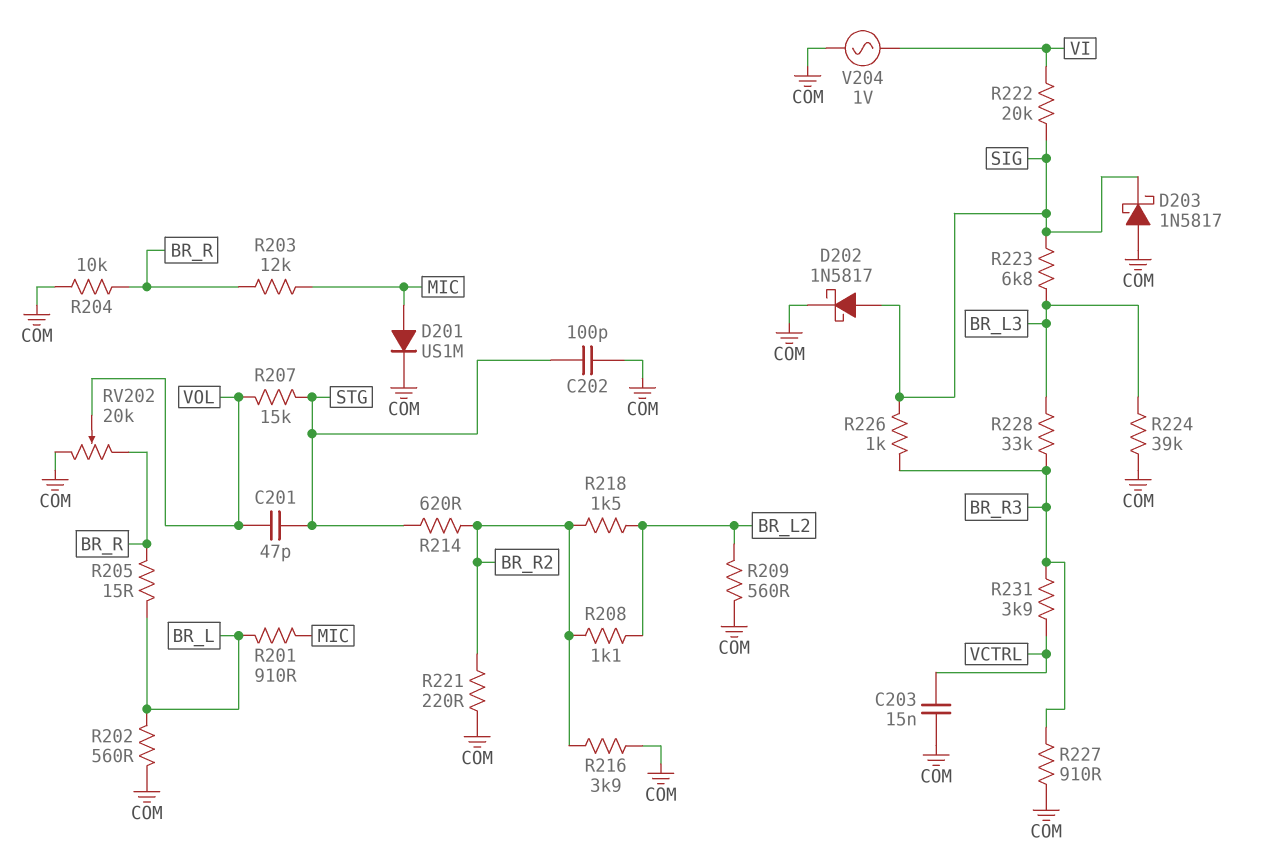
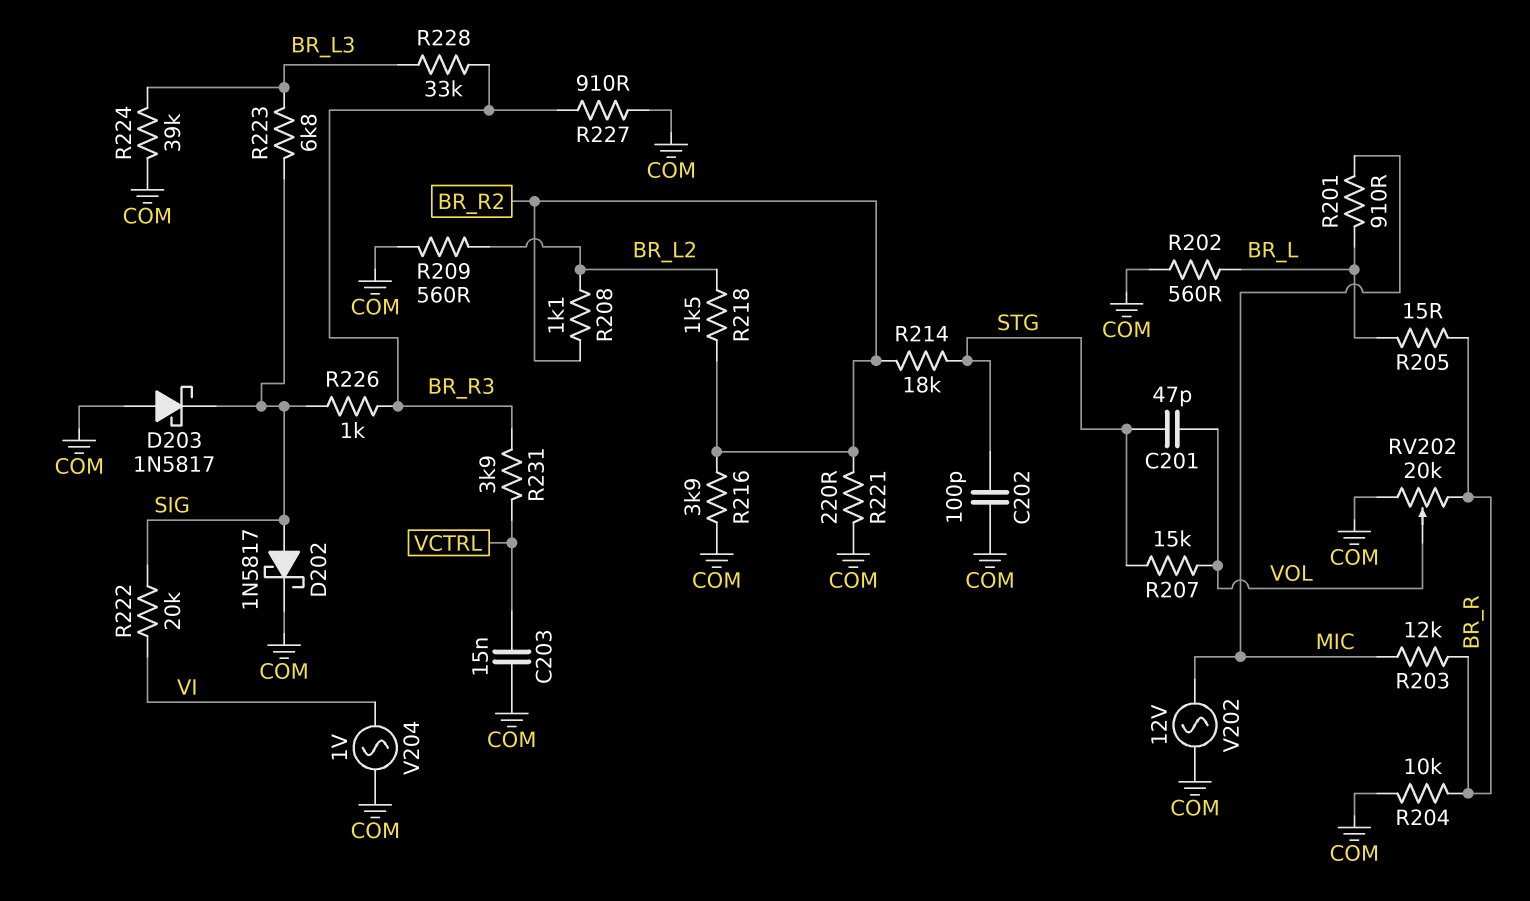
D201: diode US1M (A MIC, K COM) -> none
R214: 620 (BR_R2, STG) -> 18k (BR_R2, STG)
V202: none -> AC 12V (COM, MIC)

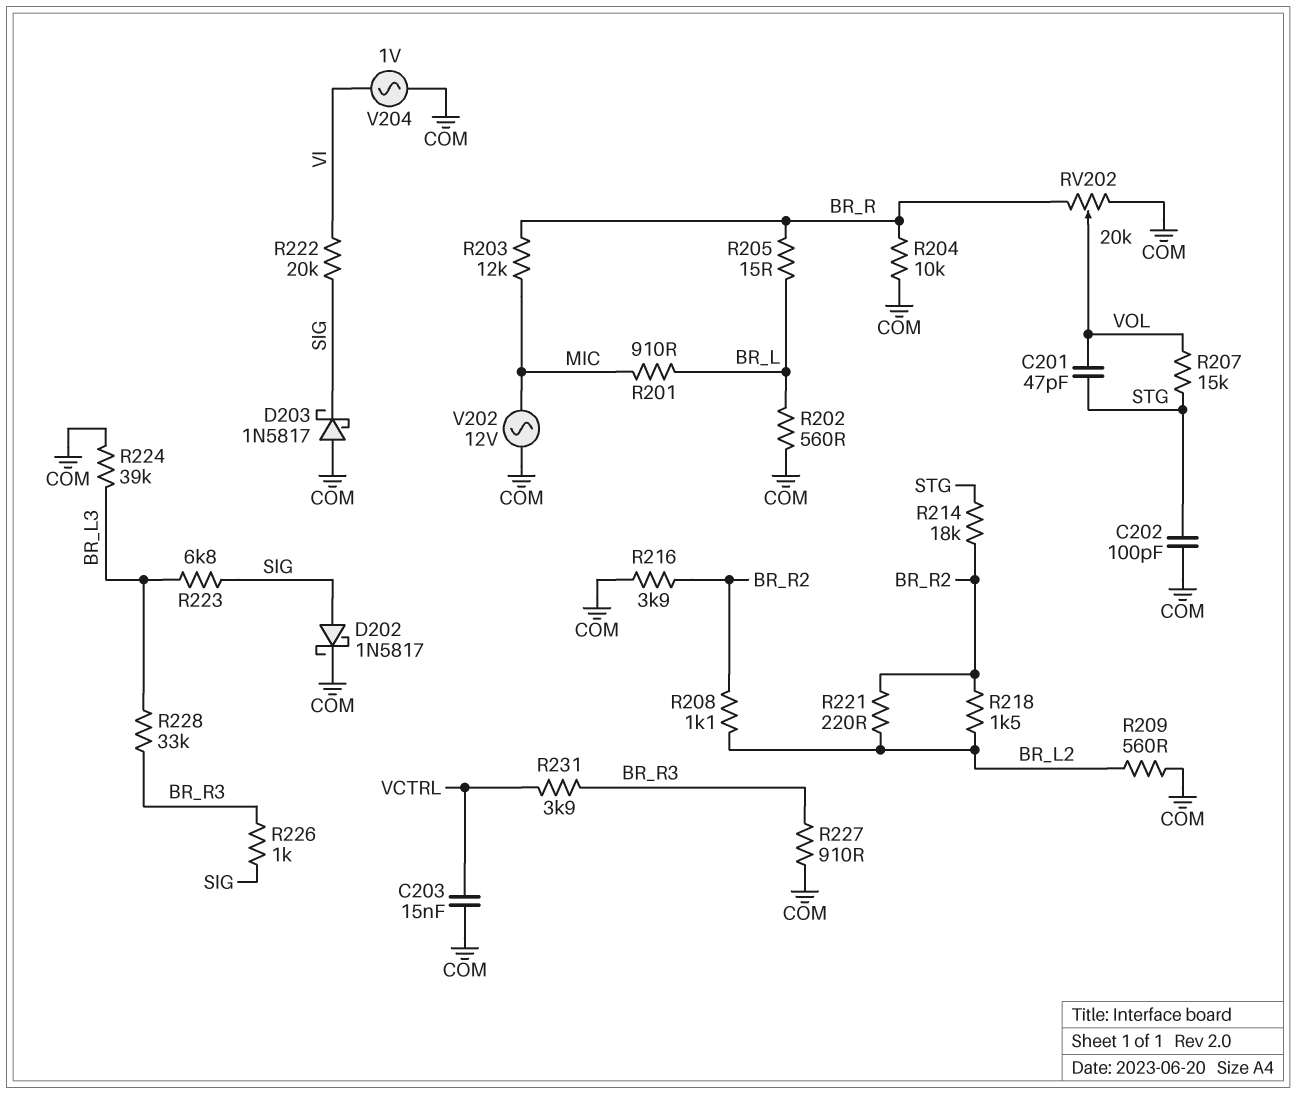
R221: 220 (BR_R2, COM) -> 220 (BR_L2, BR_R2)

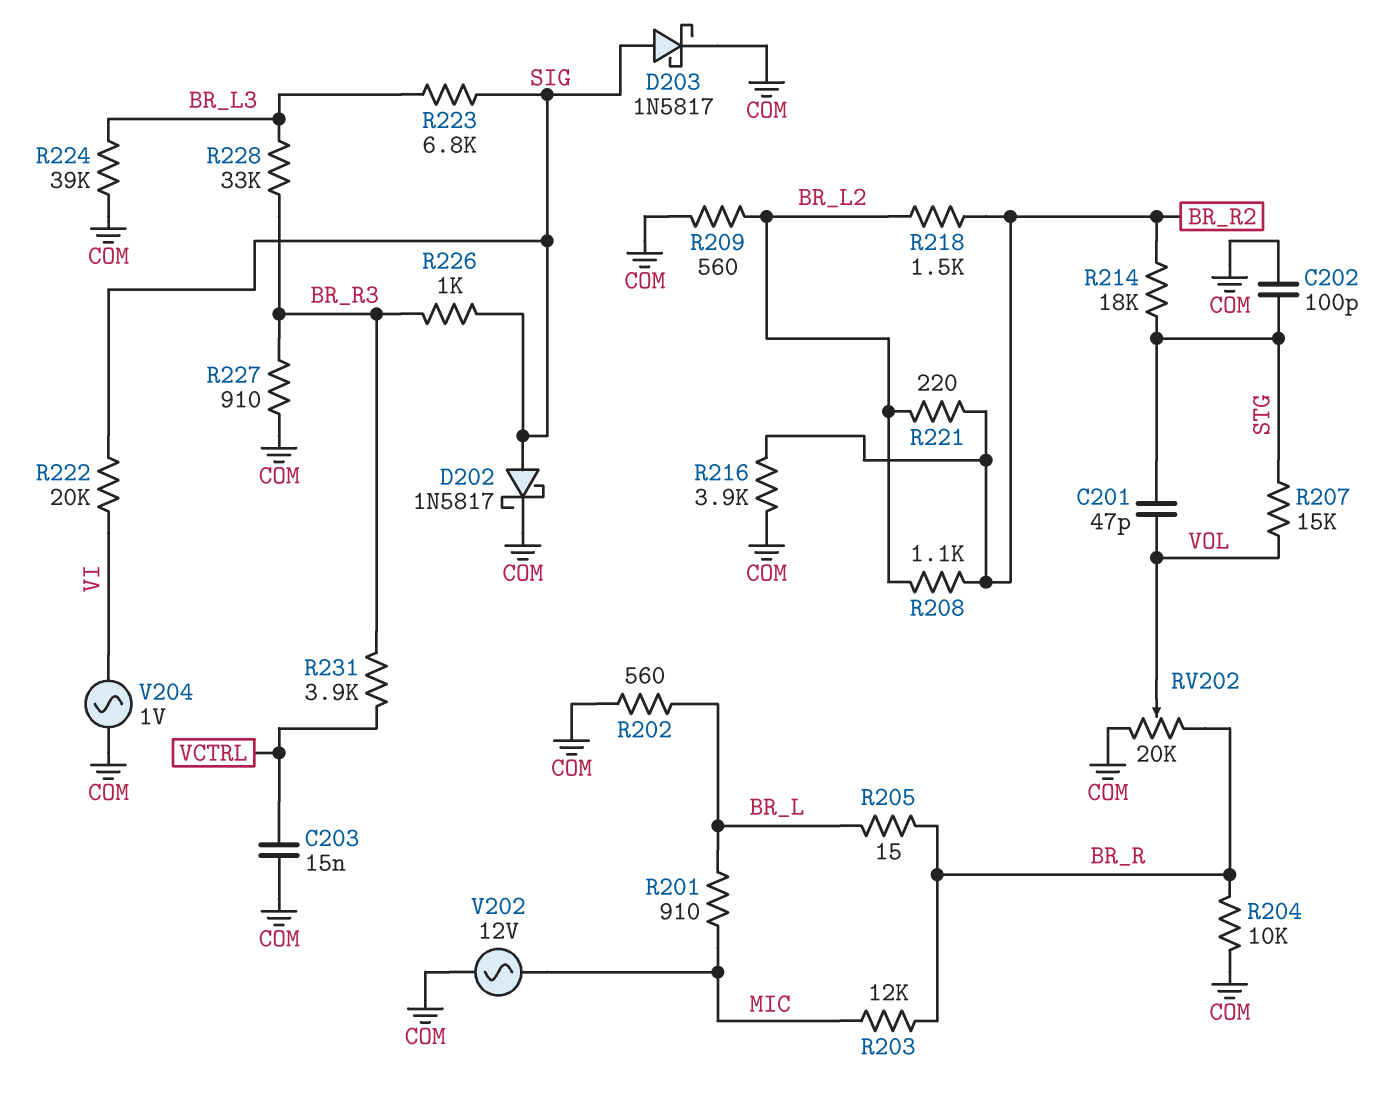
D203: schottky 1N5817 (A COM, K SIG) -> schottky 1N5817 (A SIG, K COM)

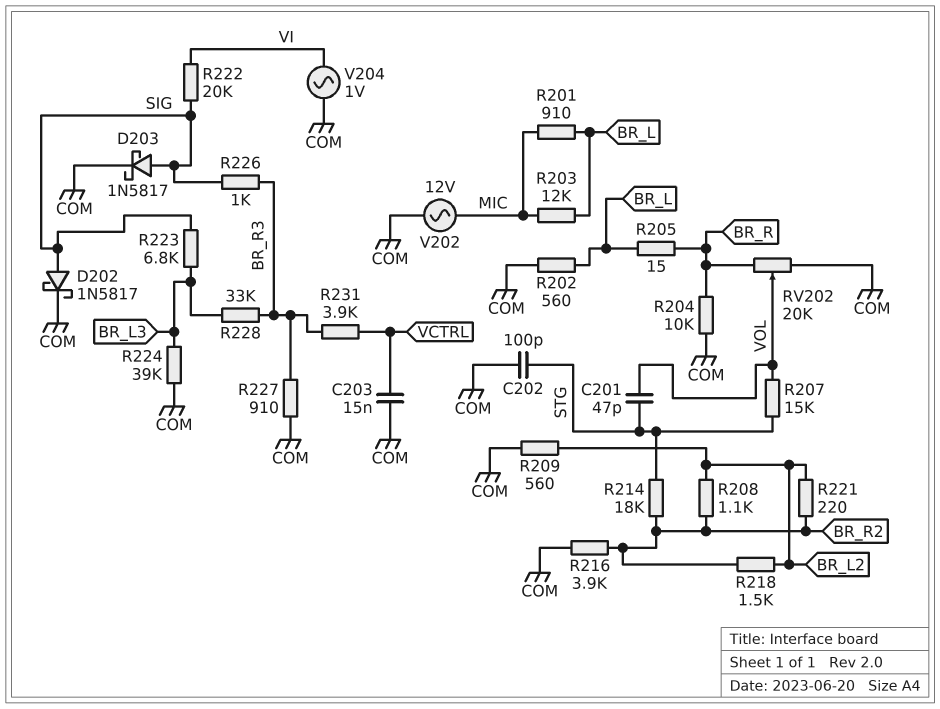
R203: 12k (BR_R, MIC) -> 12k (BR_L, MIC)

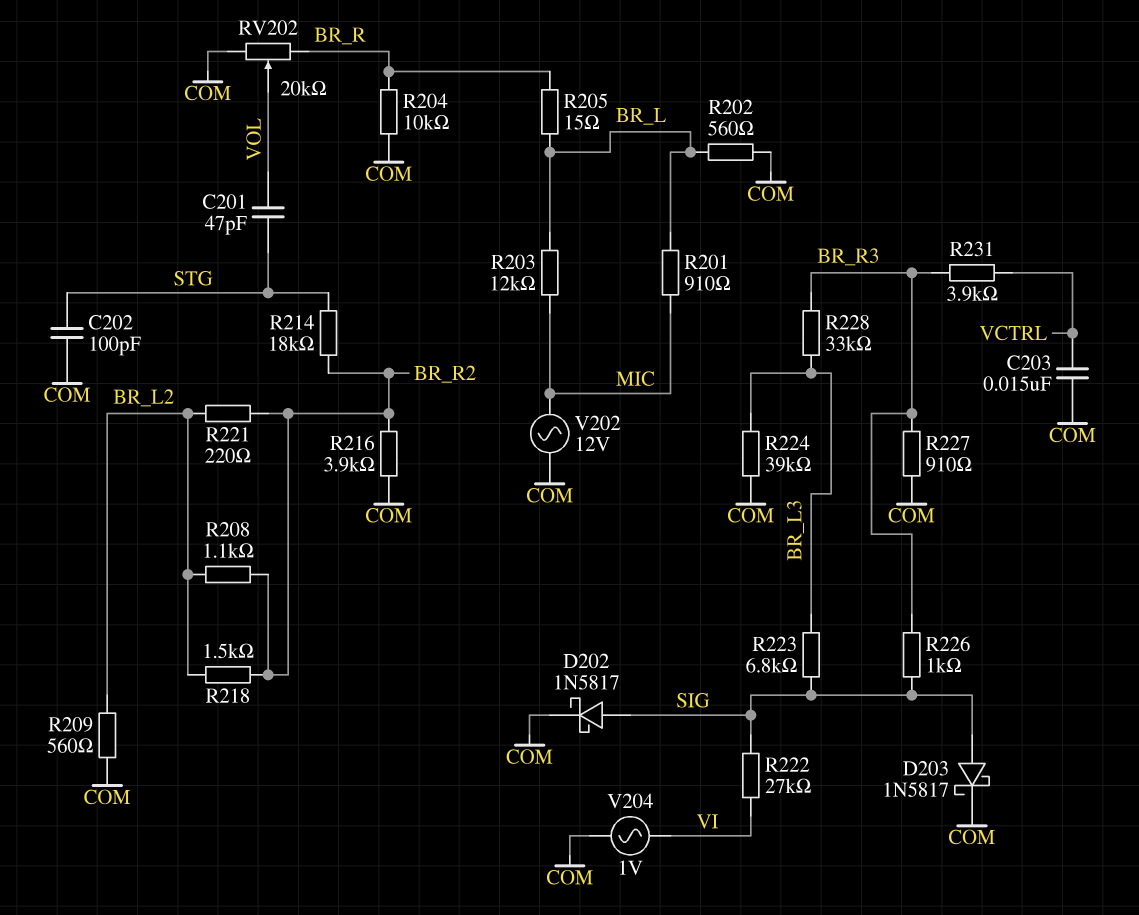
R207: 15k (STG, VOL) -> none
R222: 20k (SIG, VI) -> 27k (SIG, VI)

